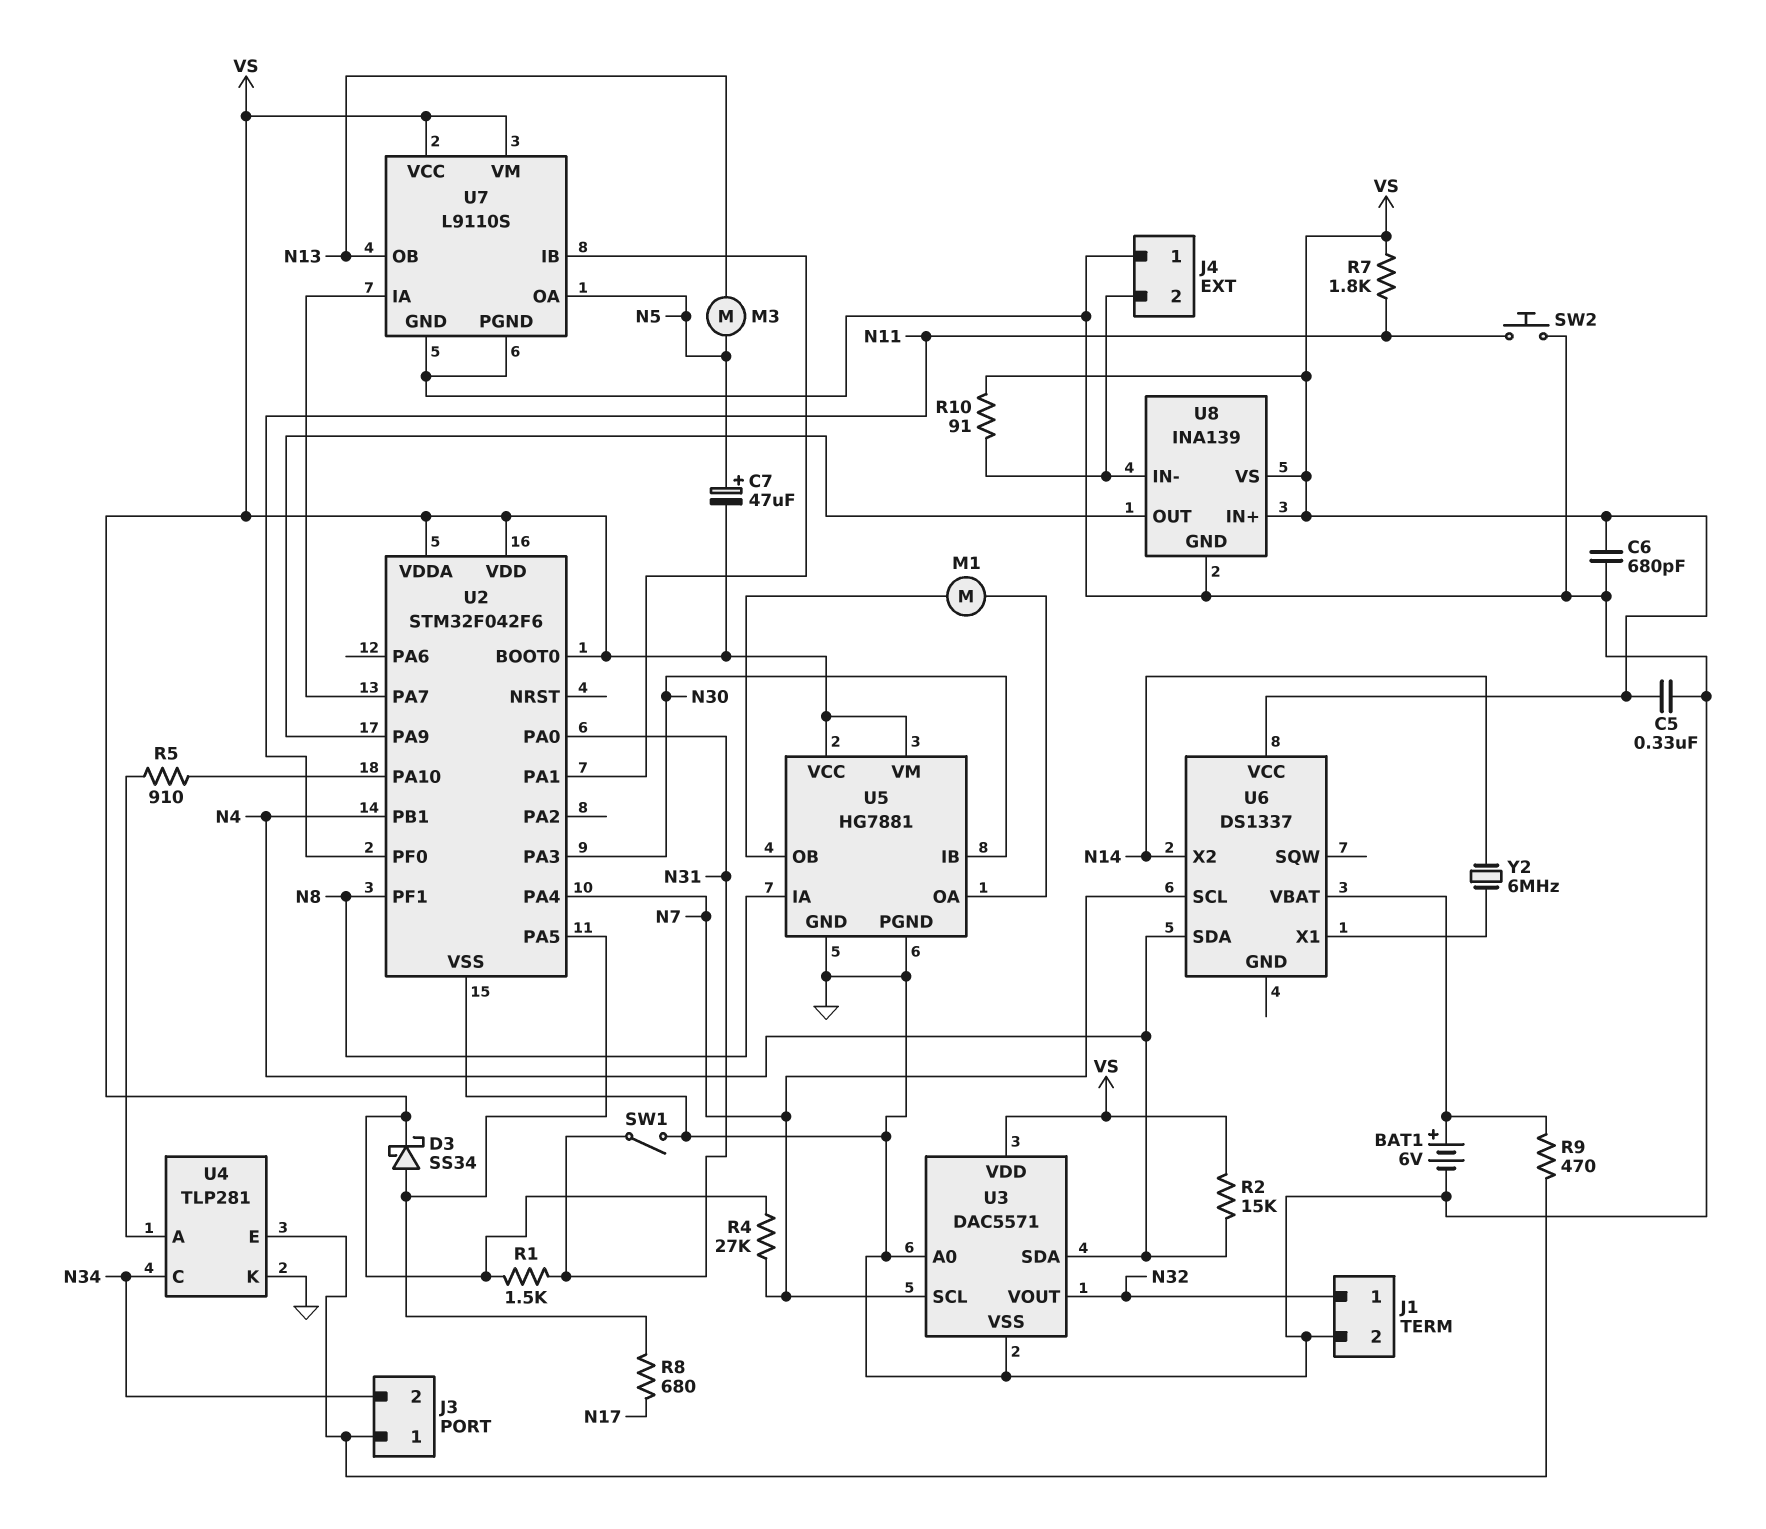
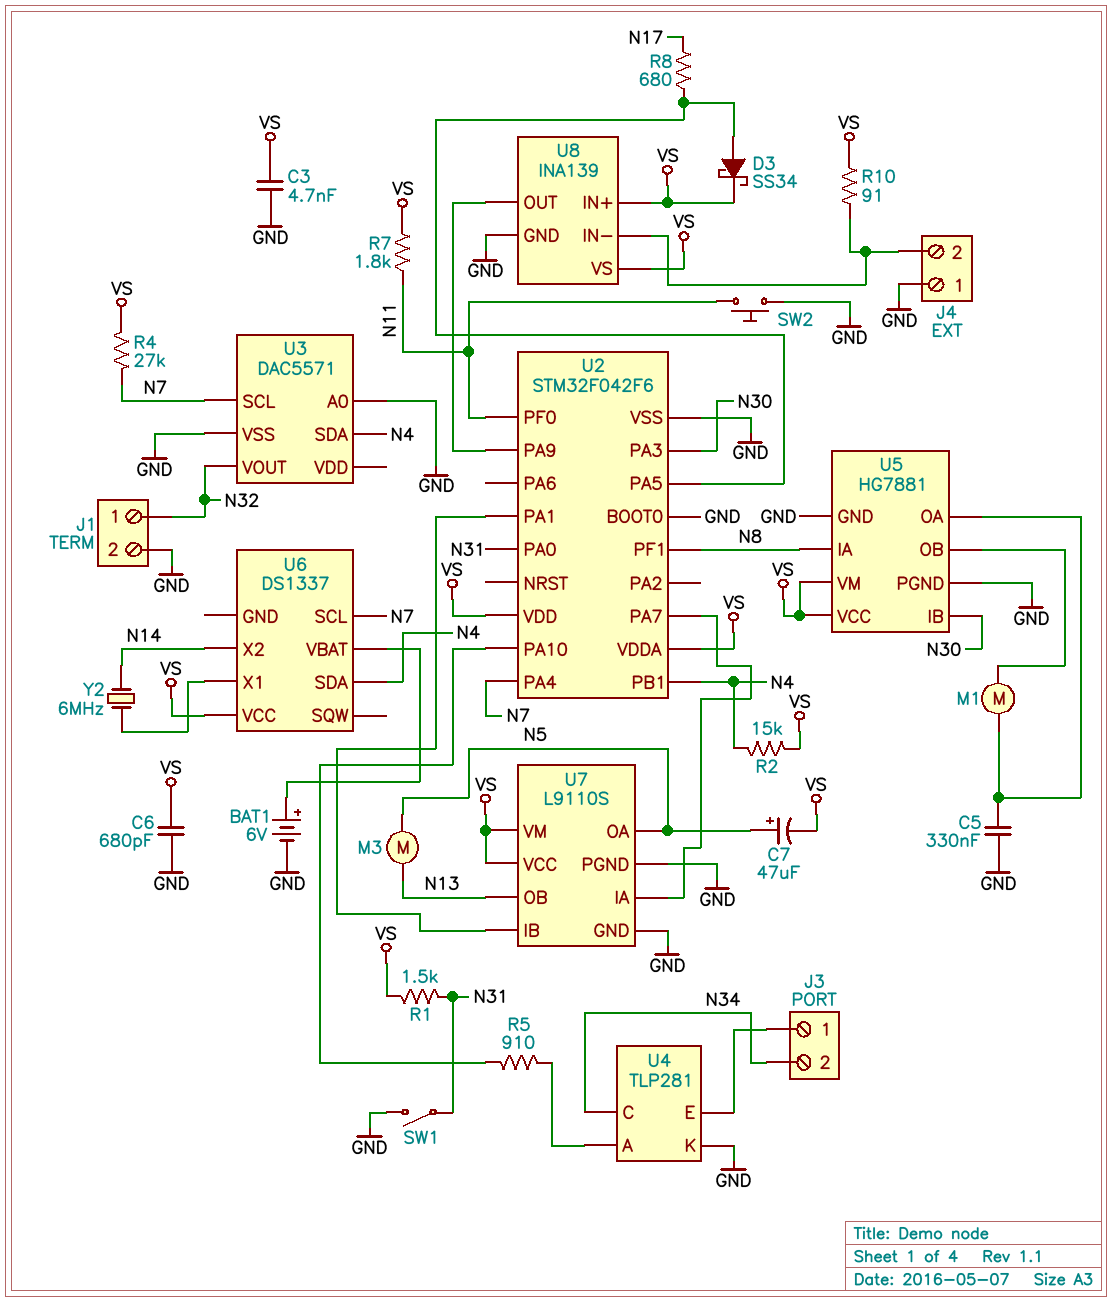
C3: none -> 4.7nF (GND, VS)
C5: 330nF (GND, VS) -> 330nF (GND, U5/OA)
R9: 470 (J3/1, U6/VBAT) -> none
U2 pin BOOT0: VS -> GND
U3 pin VDD: VS -> none

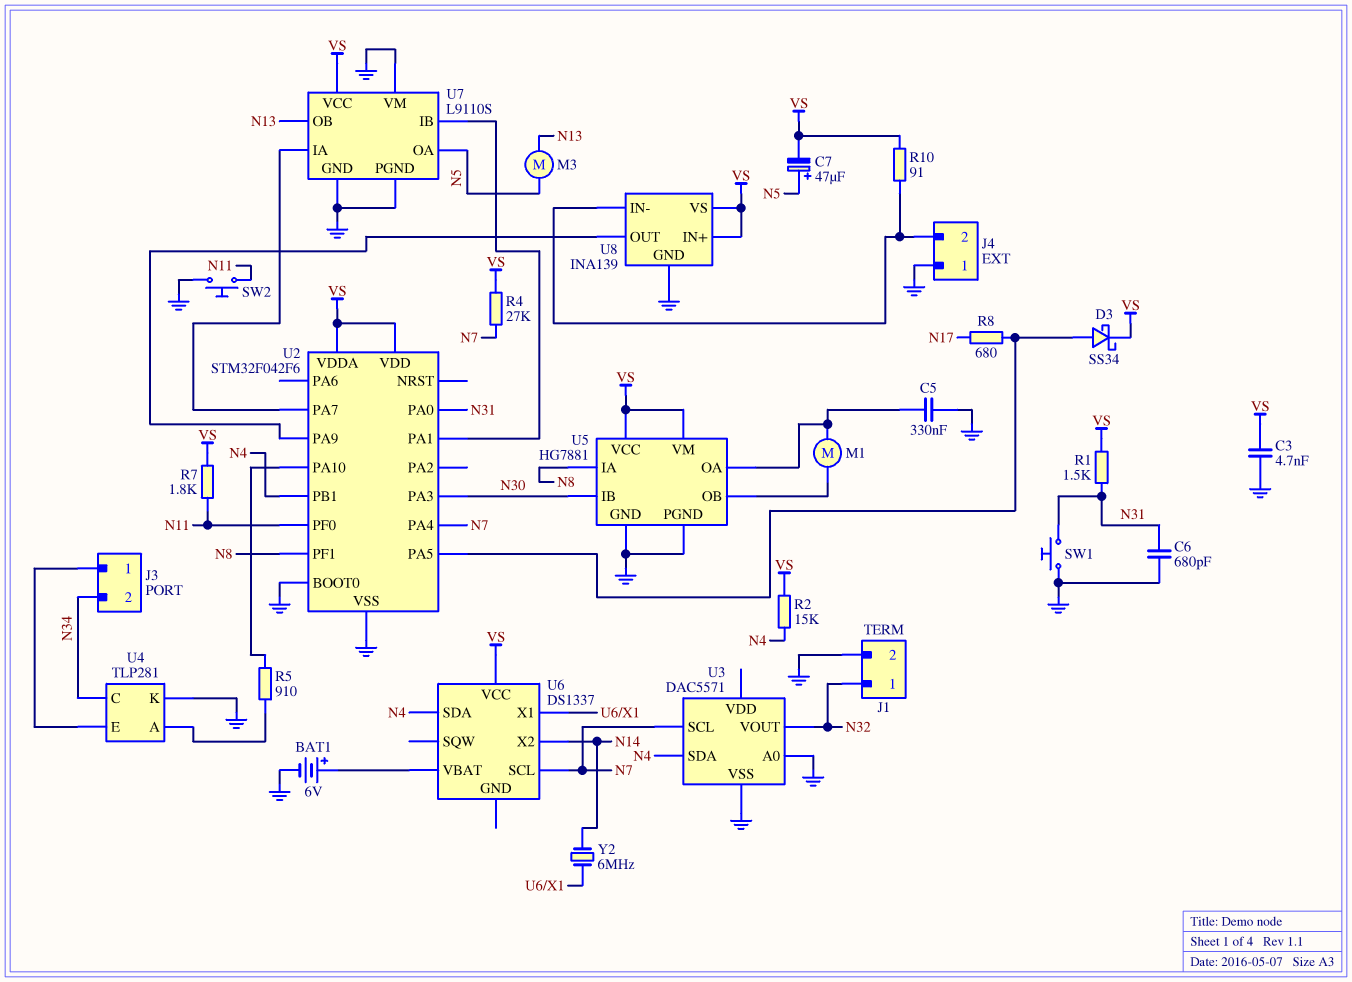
C6: 680pF (GND, VS) -> 680pF (GND, N31)
SW1: switch (GND, N31) -> button (GND, N31)
U7 pin VM: VS -> GND

